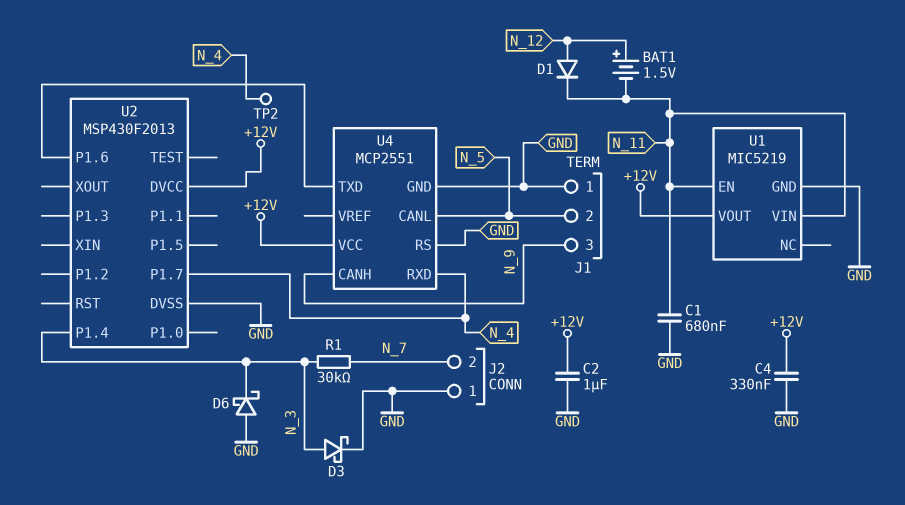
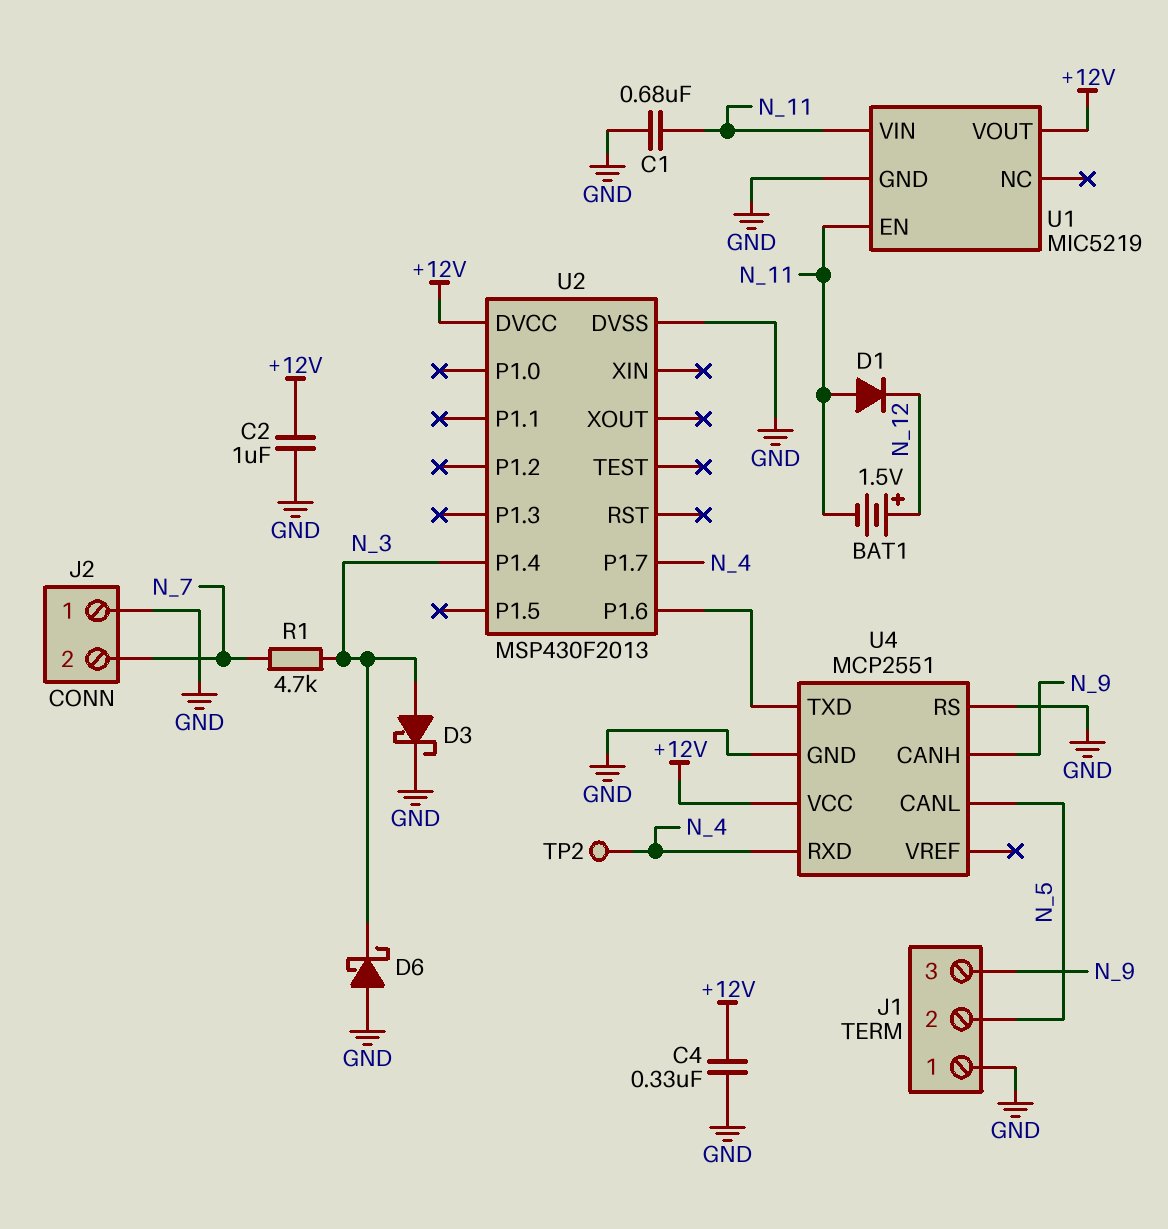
D1: diode (A N_12, K N_11) -> diode (A N_11, K N_12)
R1: 30k (N_3, N_7) -> 4.7k (N_3, N_7)

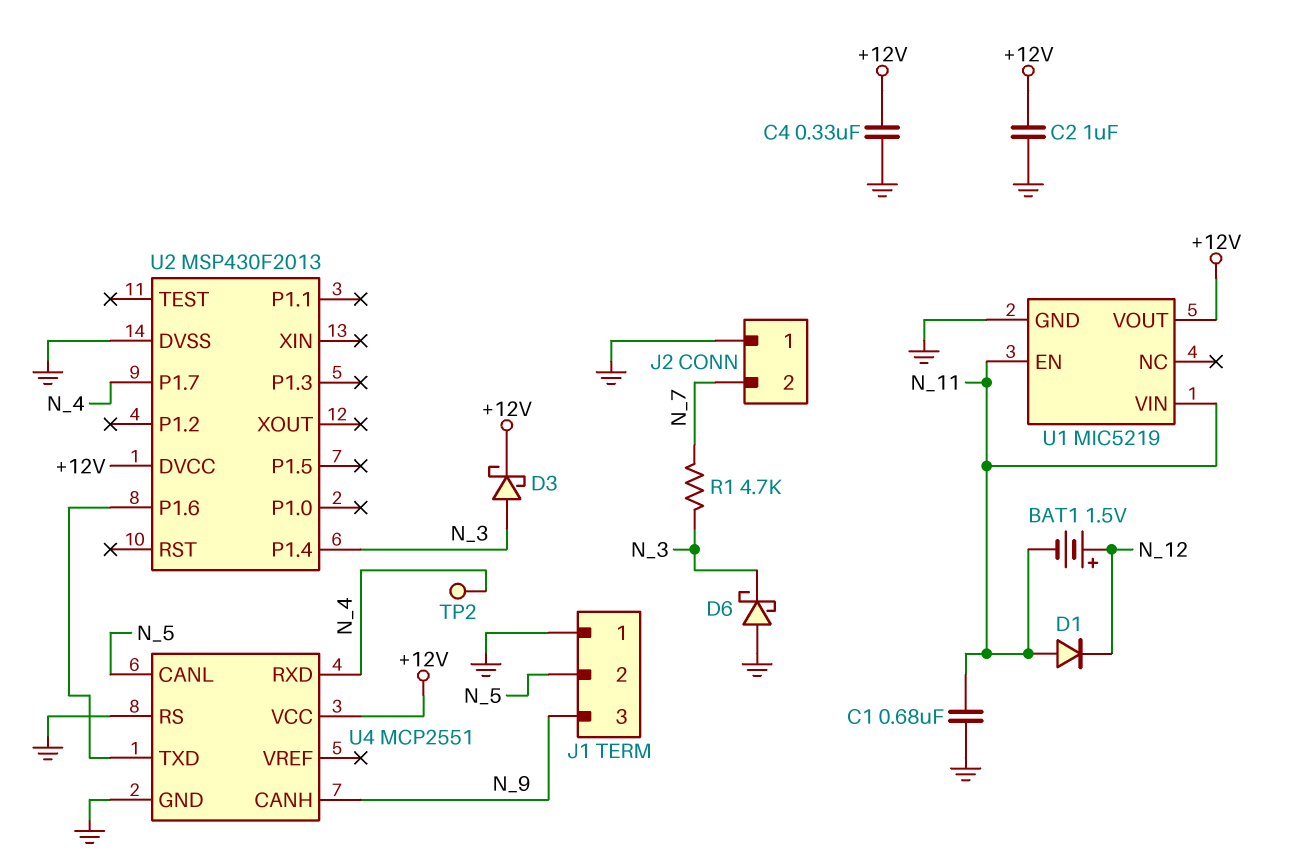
D3: schottky (A N_3, K GND) -> schottky (A N_3, K +12V)

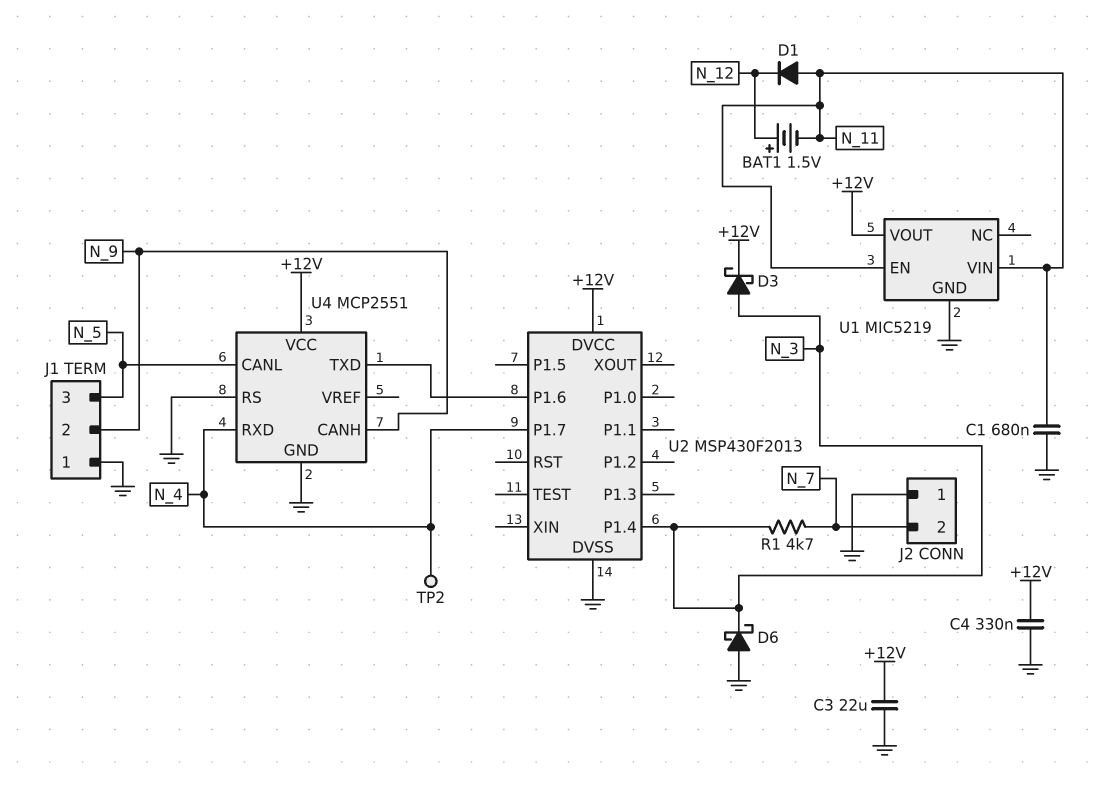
C2: 1uF (+12V, GND) -> none
C3: none -> 22uF (+12V, GND)
J1 pin 2: N_5 -> N_9
J1 pin 3: N_9 -> N_5

